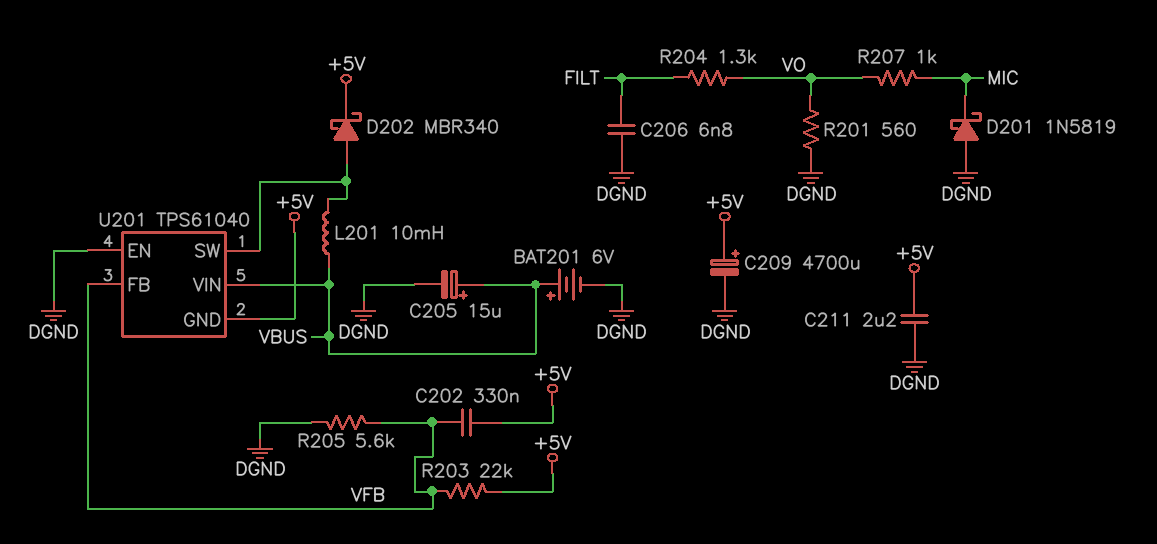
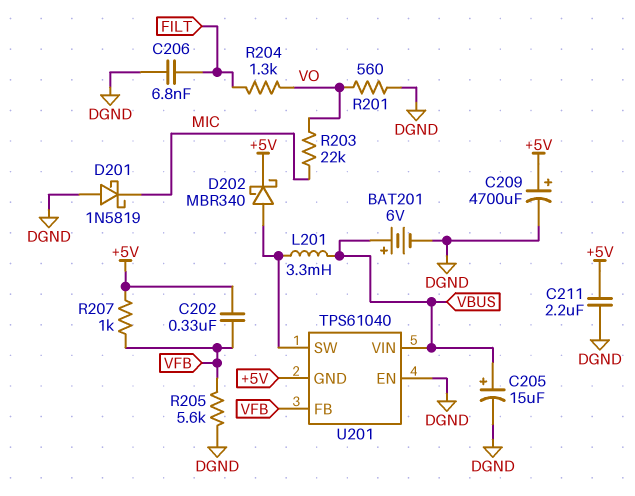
L201: 10mH (U201/SW, VBUS) -> 3.3mH (U201/SW, VBUS)
R203: 22k (+5V, VFB) -> 22k (MIC, VO)
R207: 1k (MIC, VO) -> 1k (+5V, VFB)

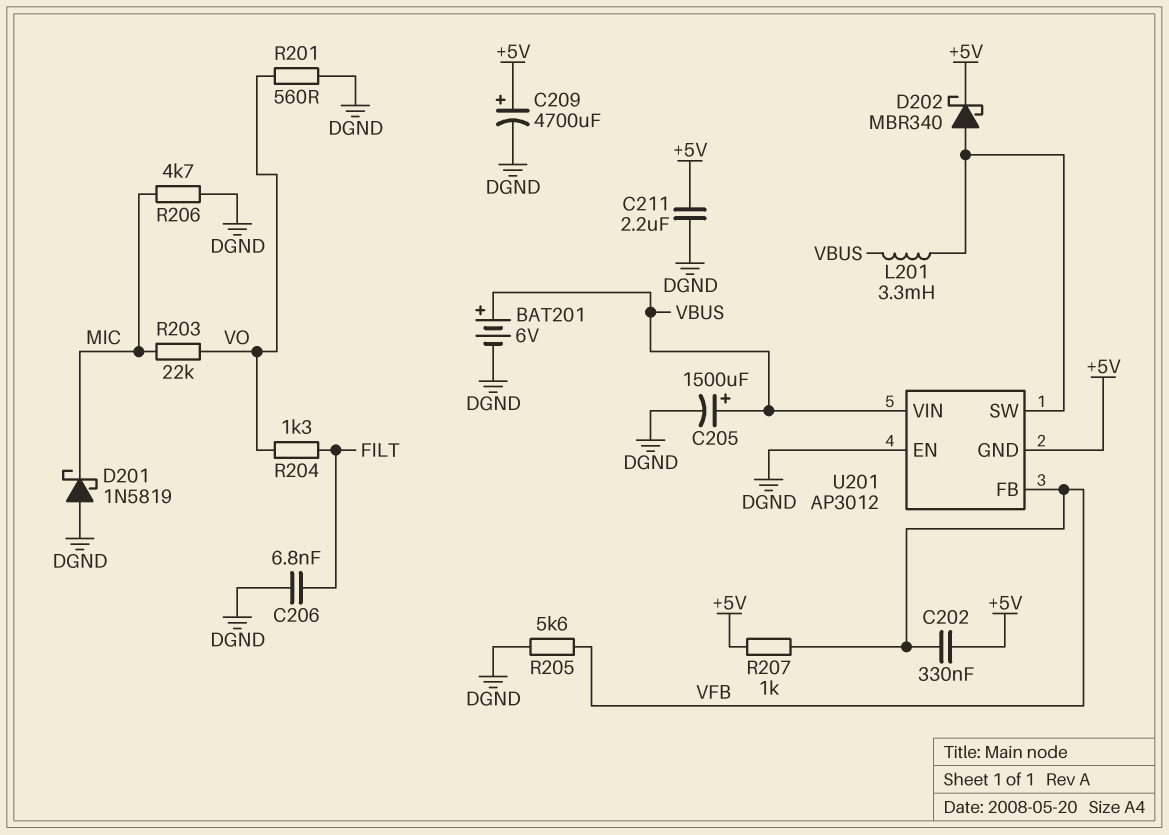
C205: 15uF (plus VBUS, minus DGND) -> 1500uF (plus VBUS, minus DGND)
R206: none -> 4.7k (DGND, MIC)
U201: TPS61040 -> AP3012

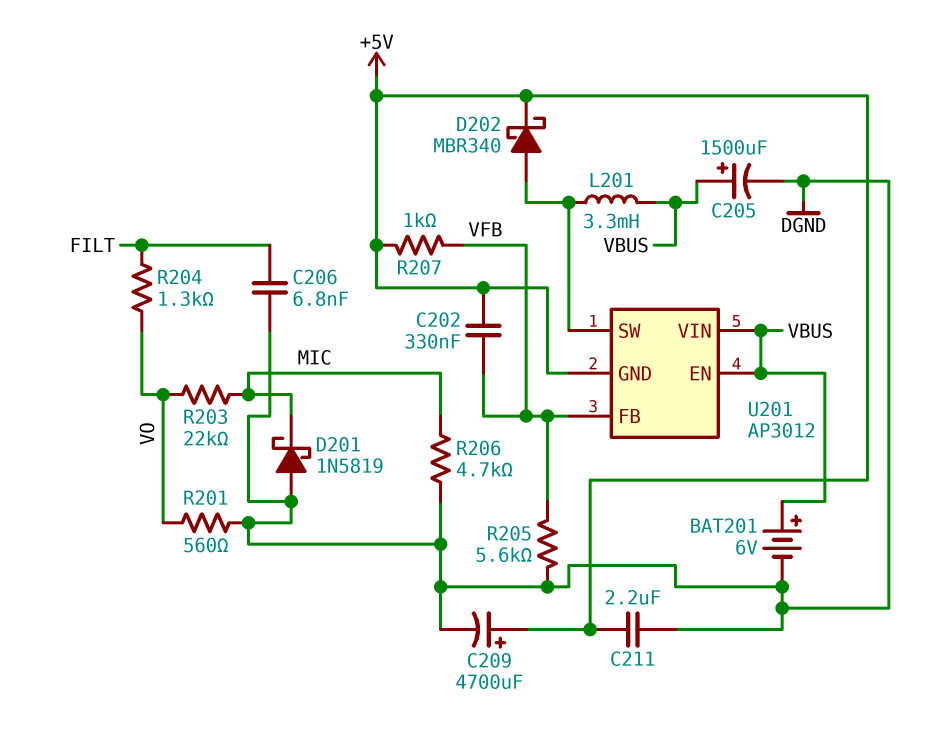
U201 pin EN: DGND -> VBUS

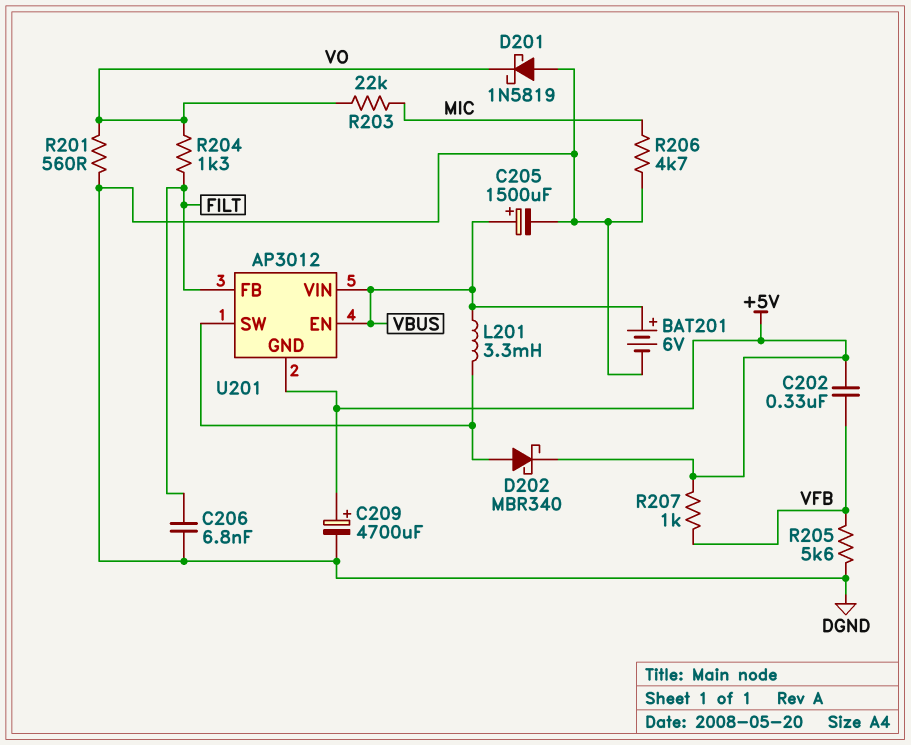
C211: 2.2uF (+5V, DGND) -> none
D201: schottky 1N5819 (A DGND, K MIC) -> schottky 1N5819 (A DGND, K VO)
U201 pin FB: VFB -> FILT

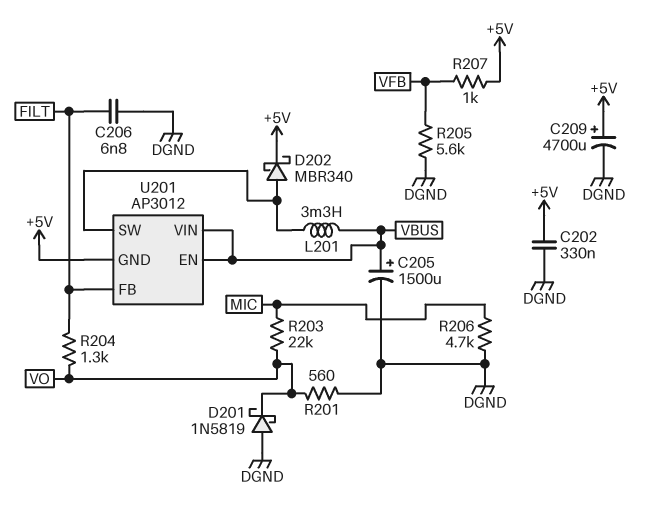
BAT201: 6V (plus VBUS, minus DGND) -> none
C202: 330nF (+5V, VFB) -> 330nF (+5V, DGND)

